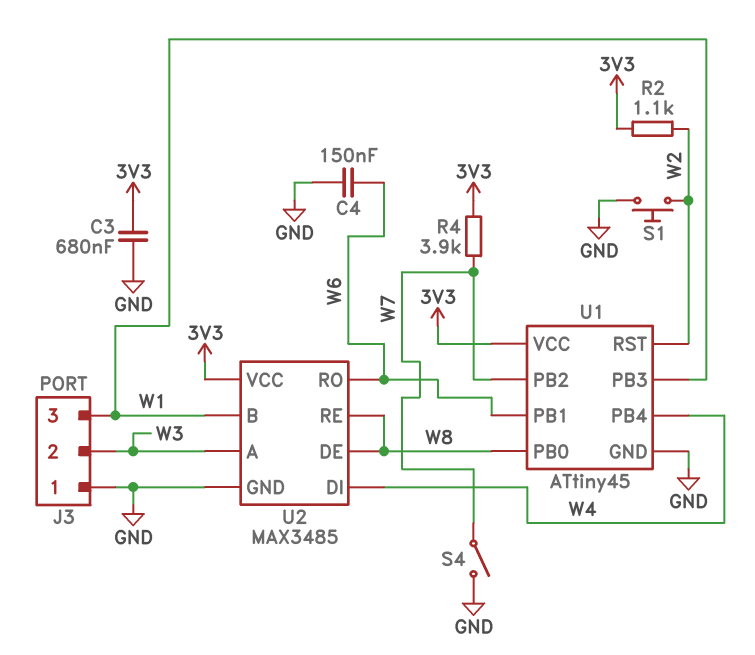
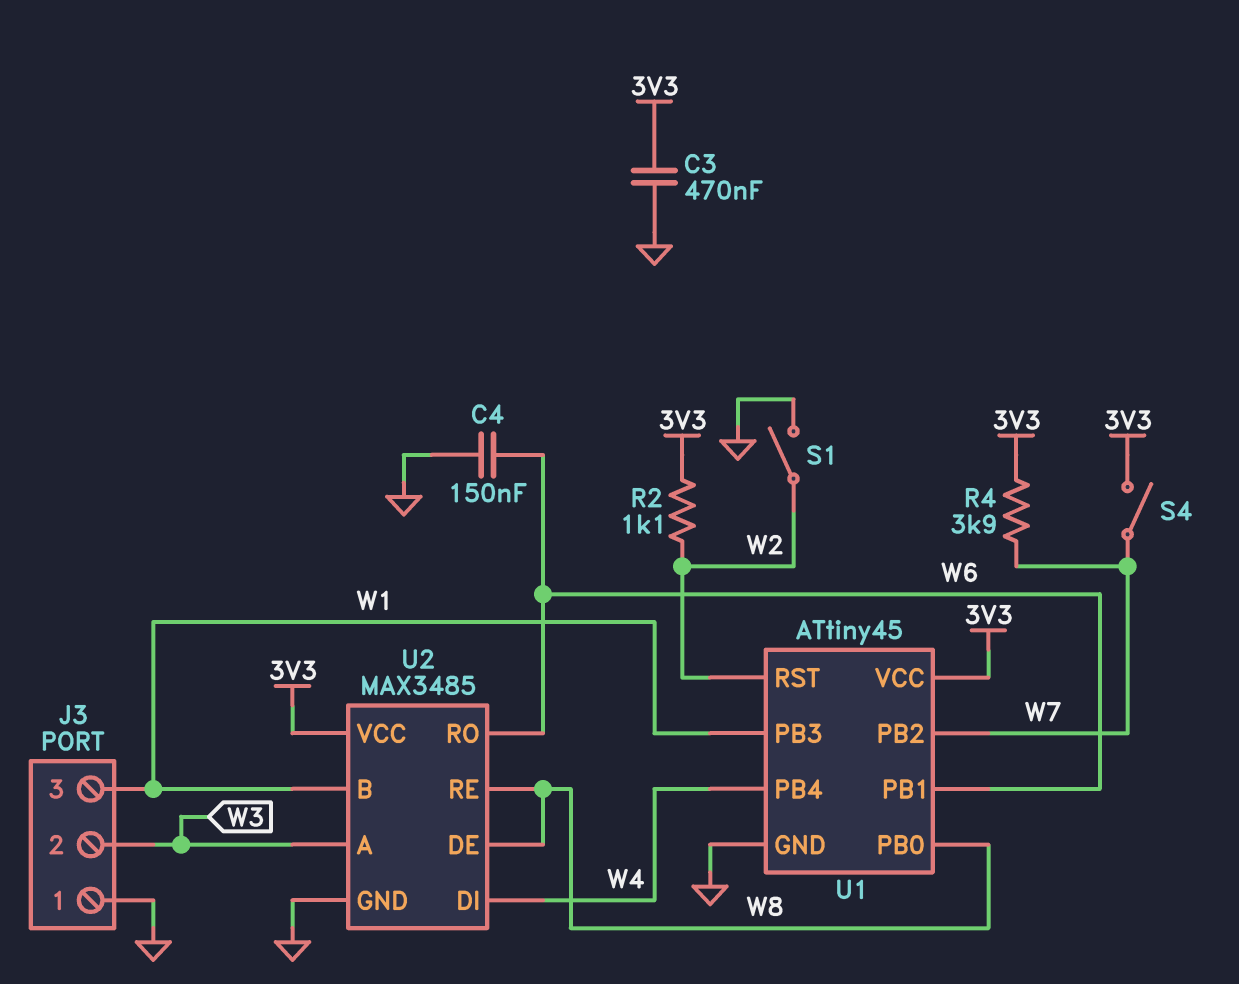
C3: 680nF (3V3, GND) -> 470nF (3V3, GND)
S1: button (GND, W2) -> switch (GND, W2)
S4: switch (GND, W7) -> switch (3V3, W7)

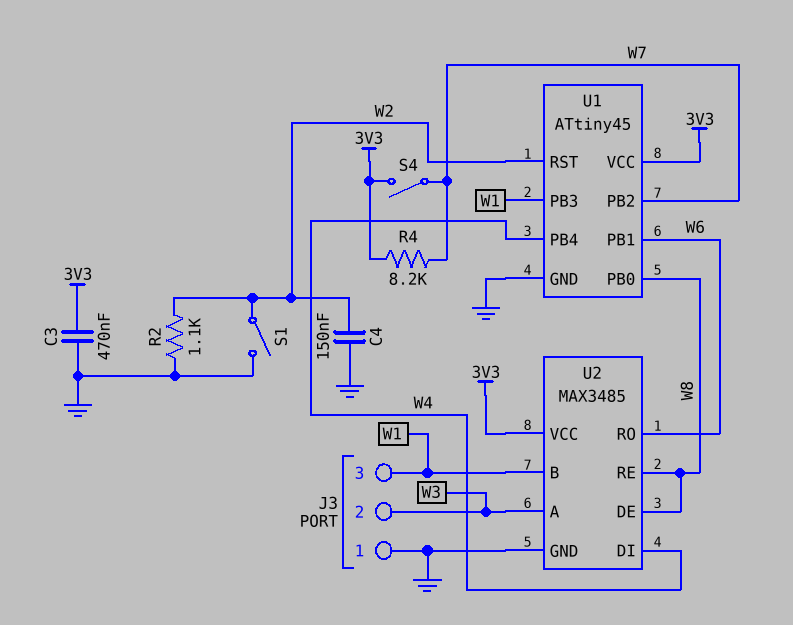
C4: 150nF (GND, W6) -> 150nF (GND, W2)
R2: 1.1k (3V3, W2) -> 1.1k (GND, W2)
R4: 3.9k (3V3, W7) -> 8.2k (3V3, W7)

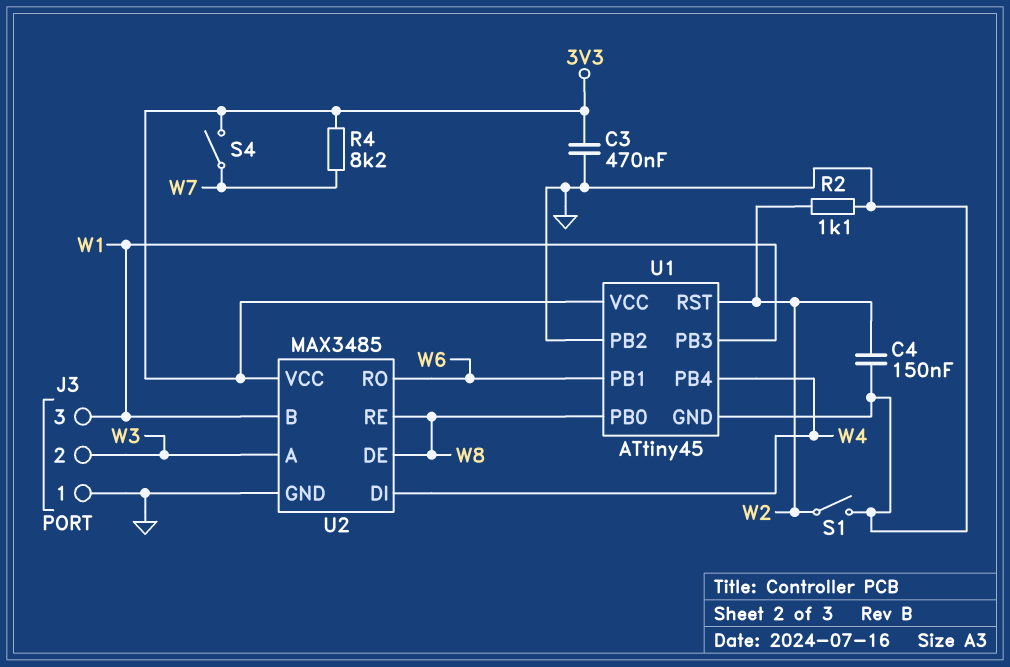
U1 pin PB2: W7 -> GND

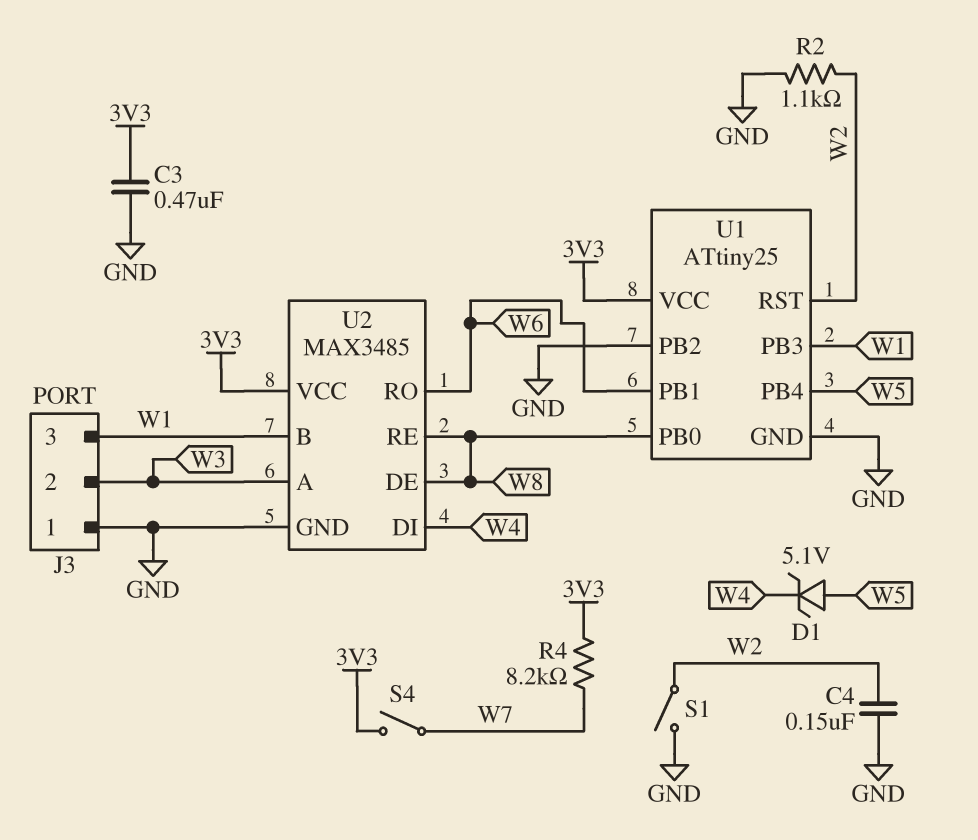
D1: none -> zener 5.1V (A W5, K W4)
U1: ATtiny45 -> ATtiny25
U1 pin PB4: W4 -> W5

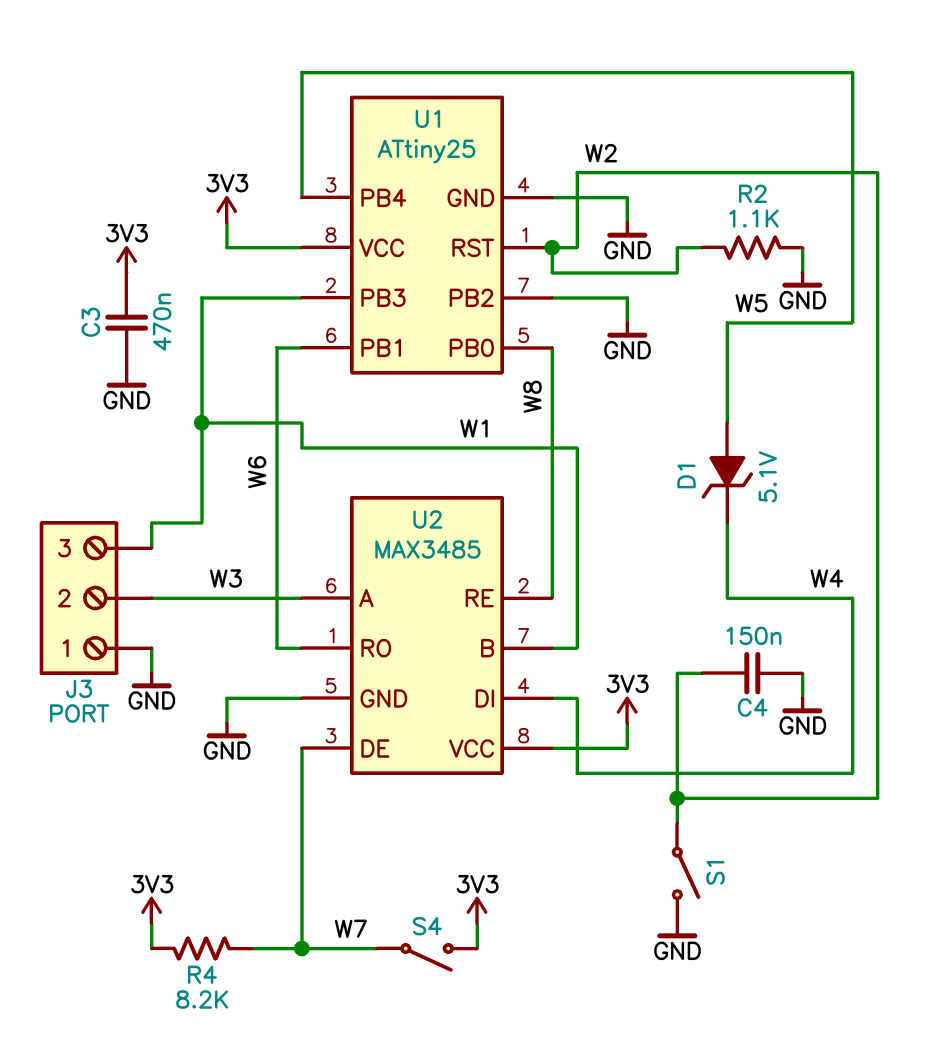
U2 pin DE: W8 -> W7

